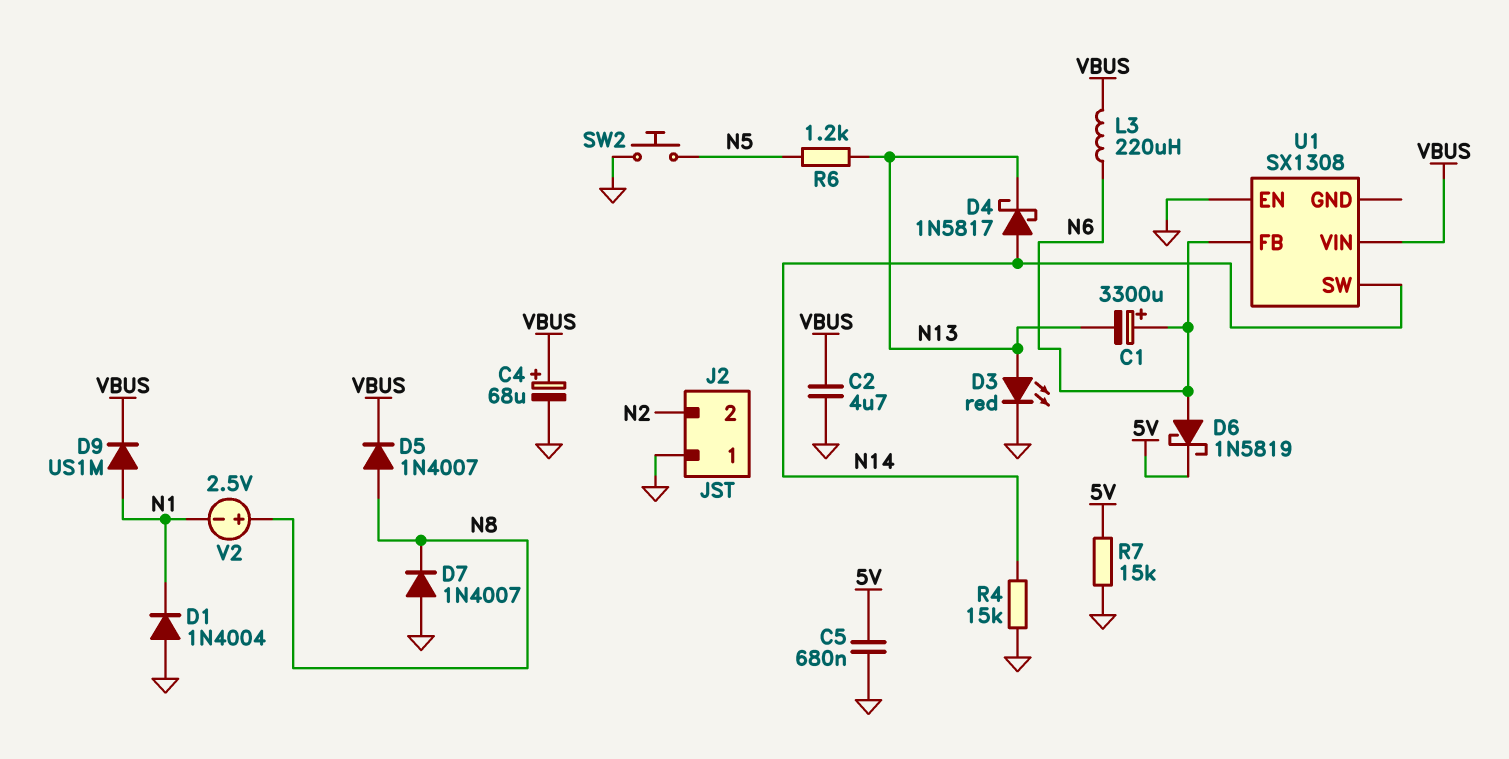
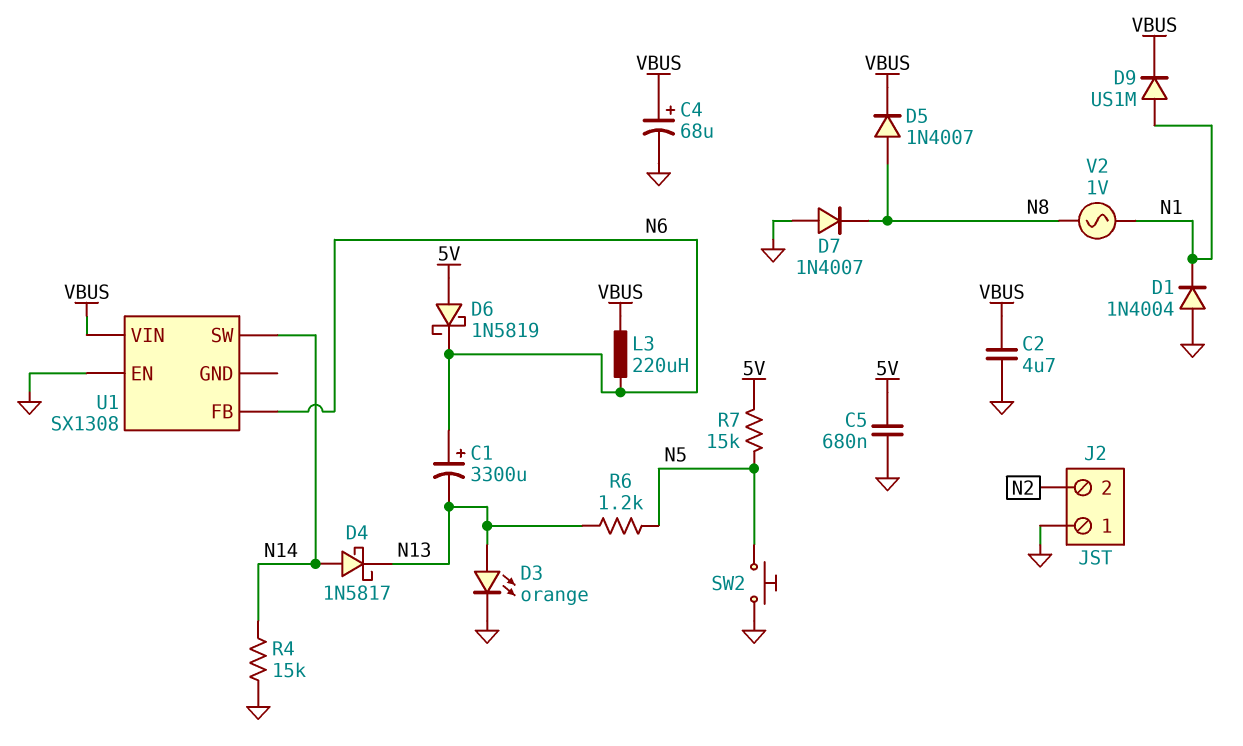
D3: LED red (A N13, K GND) -> LED orange (A N13, K GND)
D6: schottky 1N5819 (A N6, K 5V) -> schottky 1N5819 (A 5V, K N6)
R7: 15k (5V, GND) -> 15k (5V, N5)
V2: 2.5V (plus N8, minus N1) -> AC 1V (N1, N8)

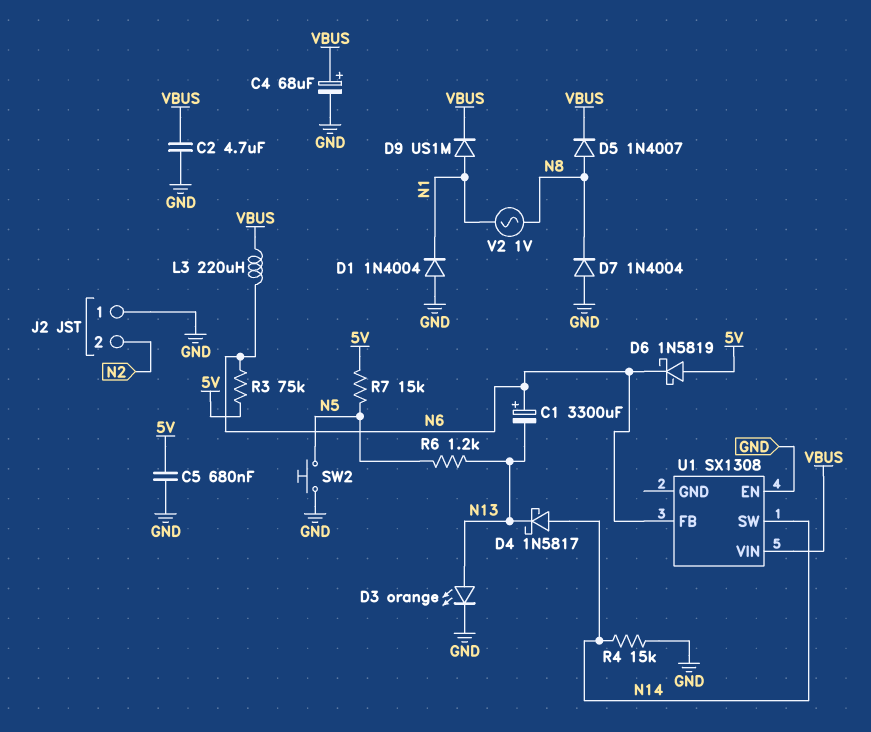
D7: diode 1N4007 (A GND, K N8) -> diode 1N4004 (A GND, K N8)
R3: none -> 75k (5V, N6)

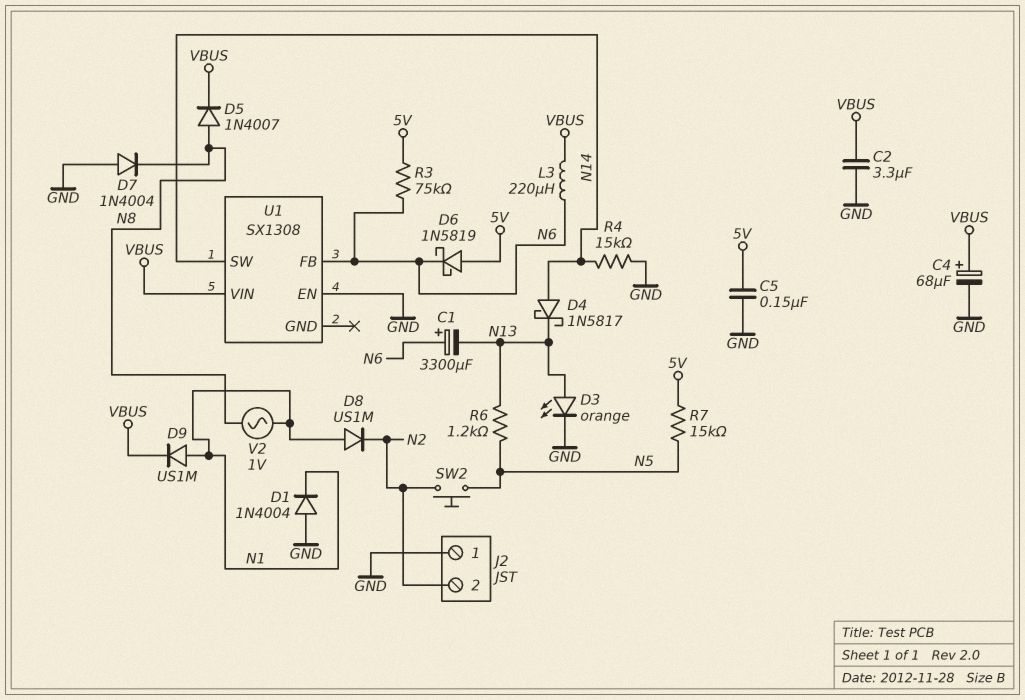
C2: 4.7uF (GND, VBUS) -> 3.3uF (GND, VBUS)
C5: 680nF (5V, GND) -> 150nF (5V, GND)
D8: none -> diode US1M (A N1, K N2)
SW2: button (GND, N5) -> button (N2, N5)

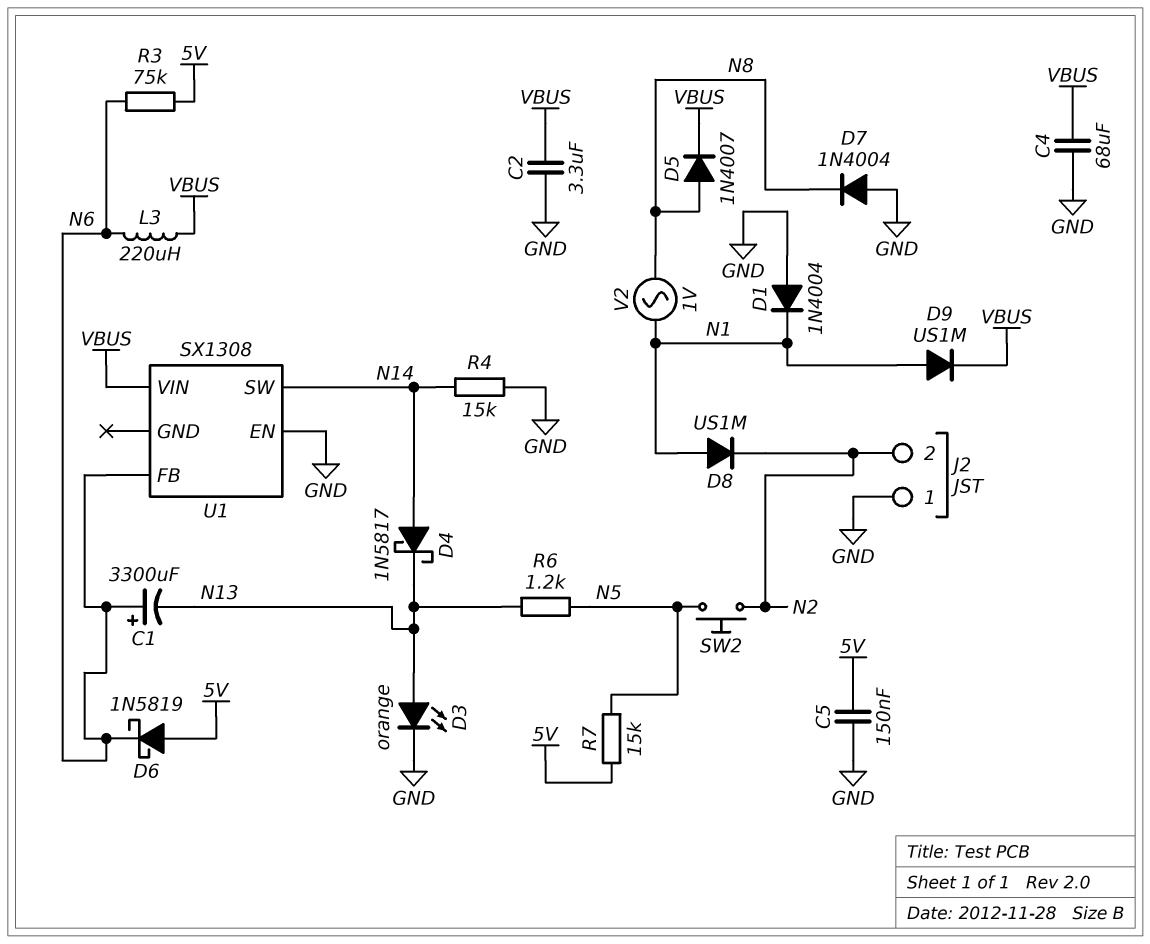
C4: 68uF (plus VBUS, minus GND) -> 68uF (GND, VBUS)

